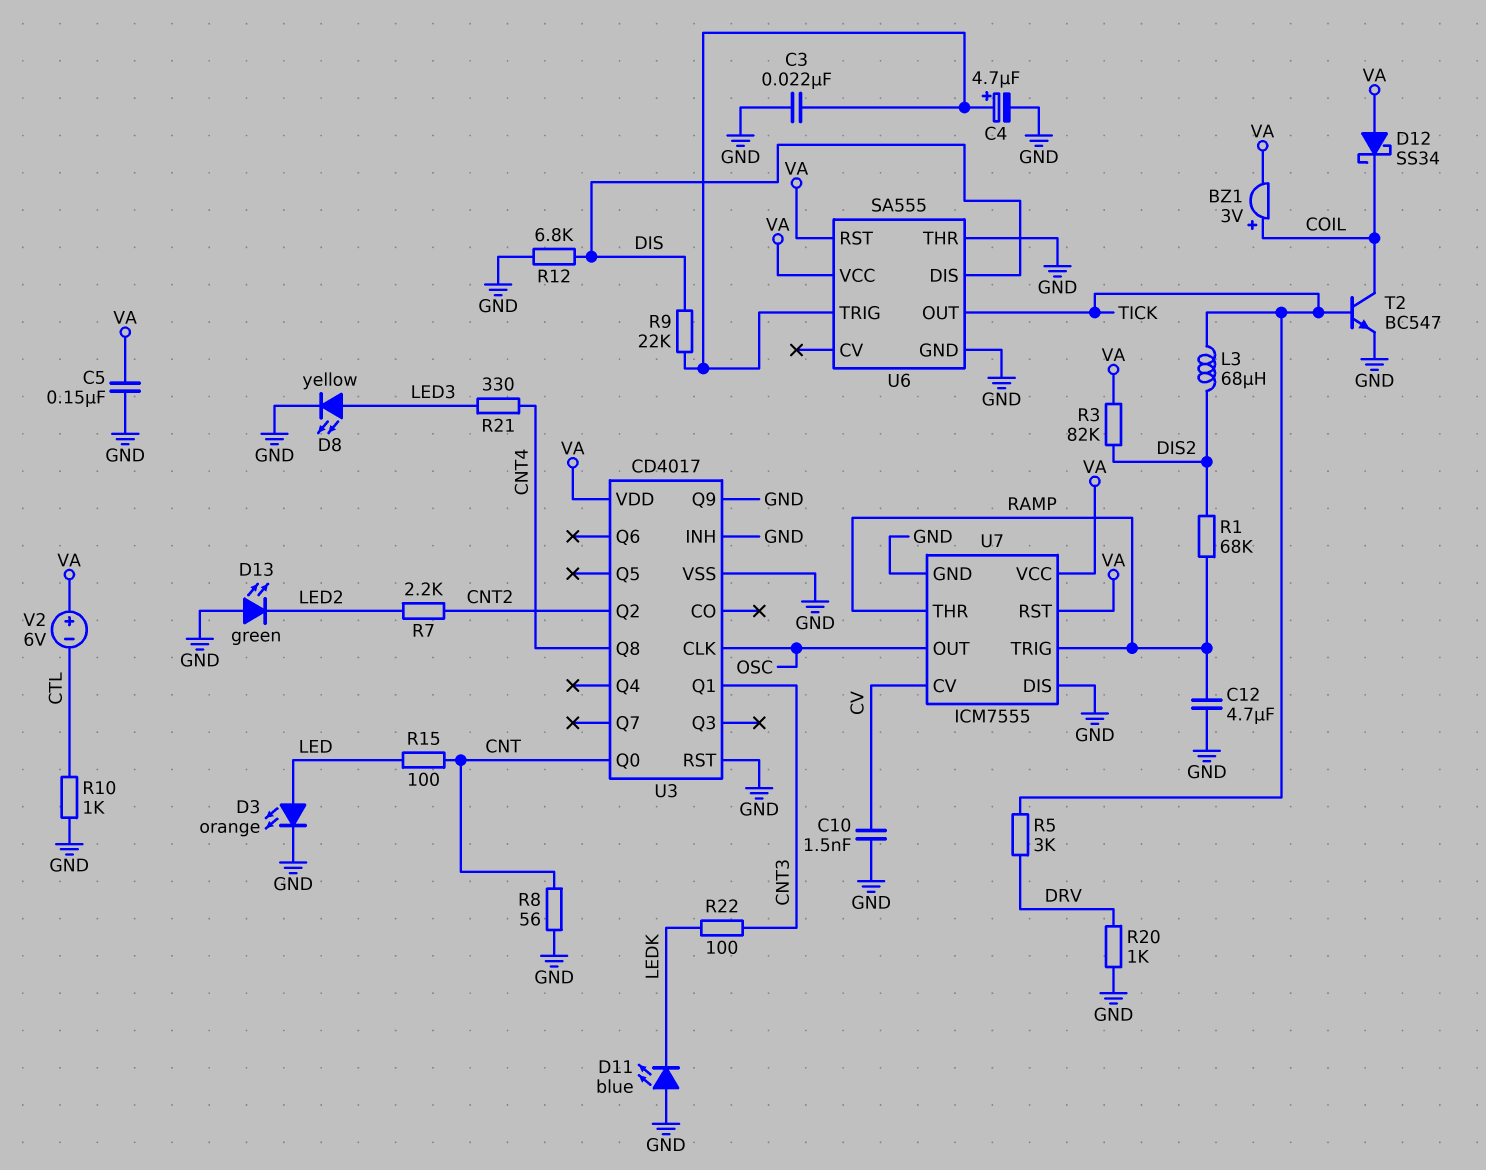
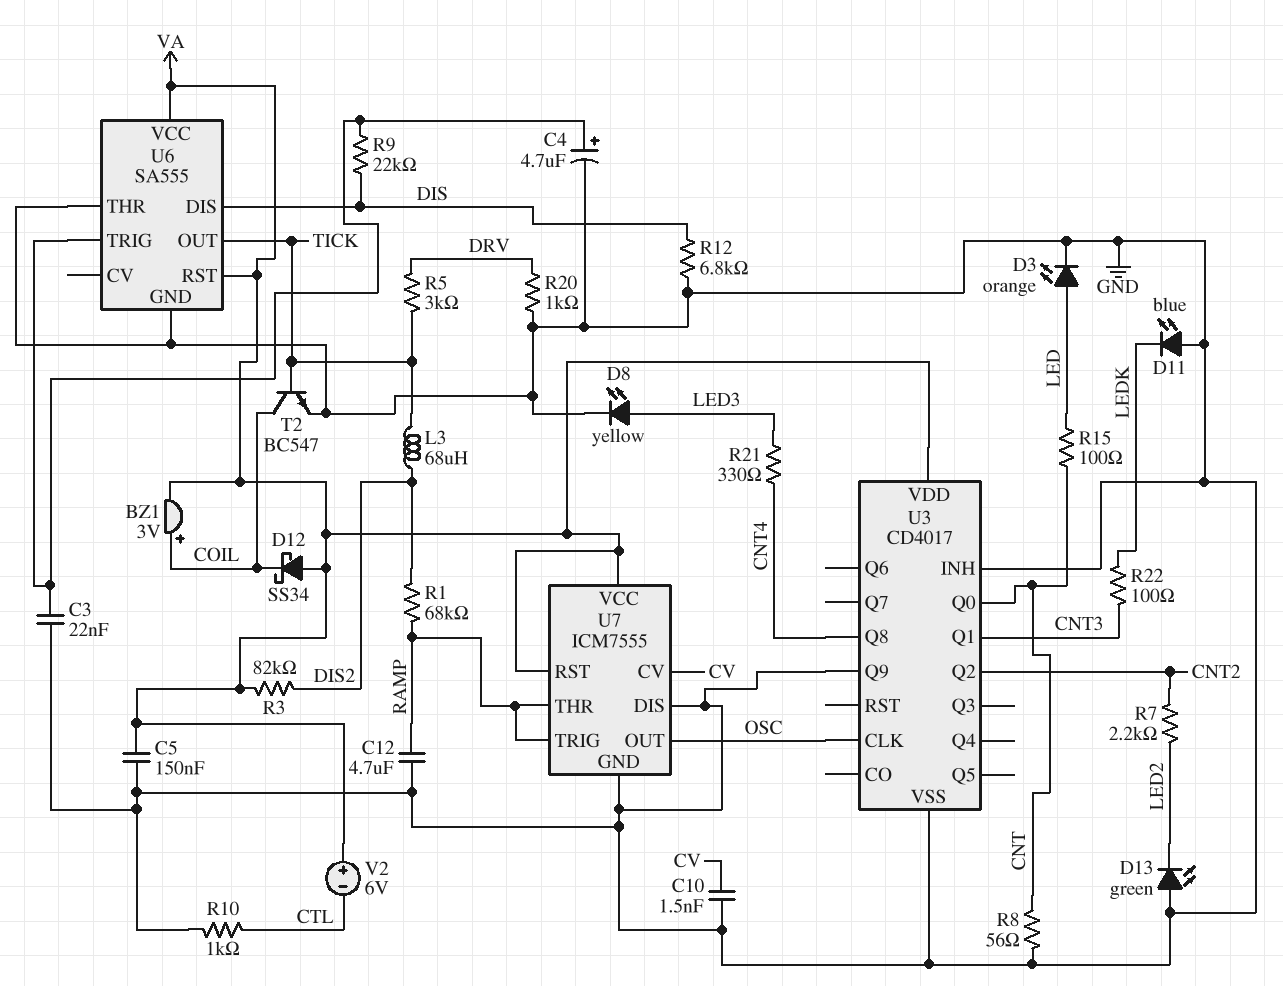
U3 pin RST: GND -> none

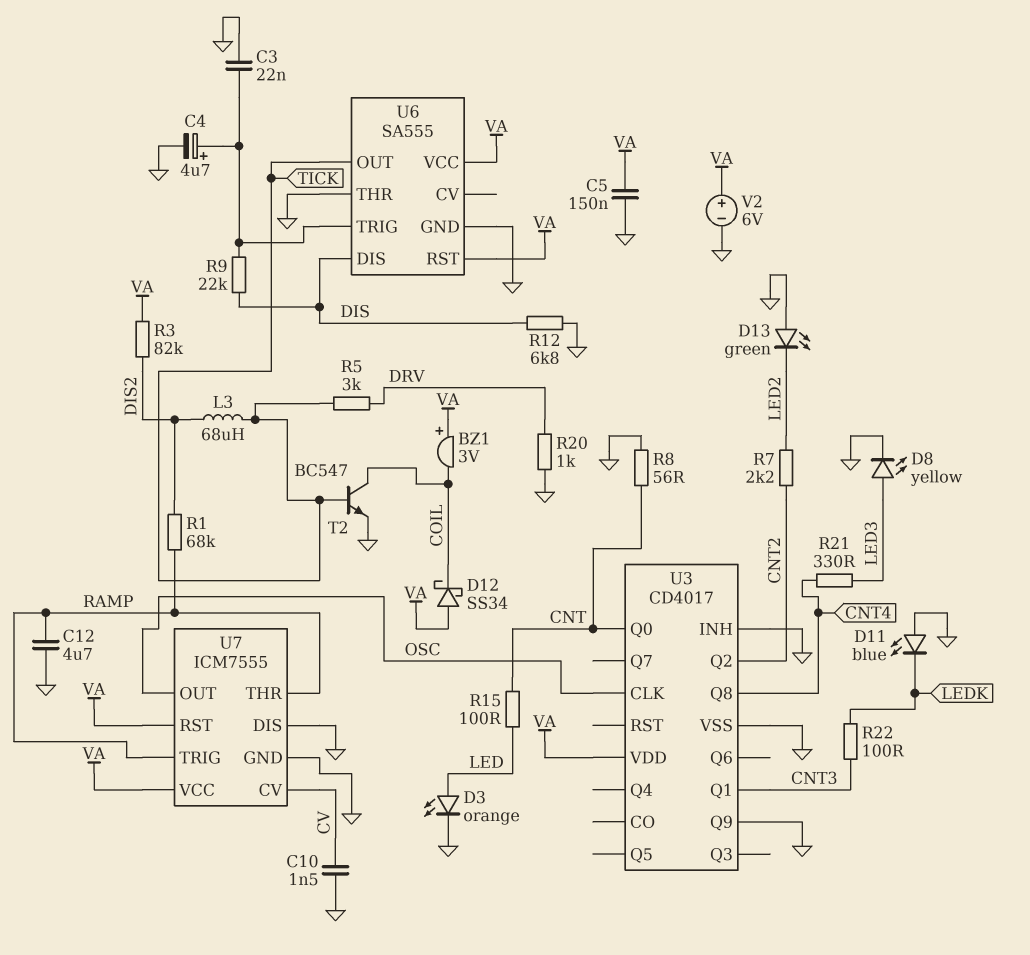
BZ1: buzzer 3V (plus COIL, minus VA) -> buzzer 3V (plus VA, minus COIL)
R10: 1k (CTL, GND) -> none
V2: 6V (plus VA, minus CTL) -> 6V (plus VA, minus GND)

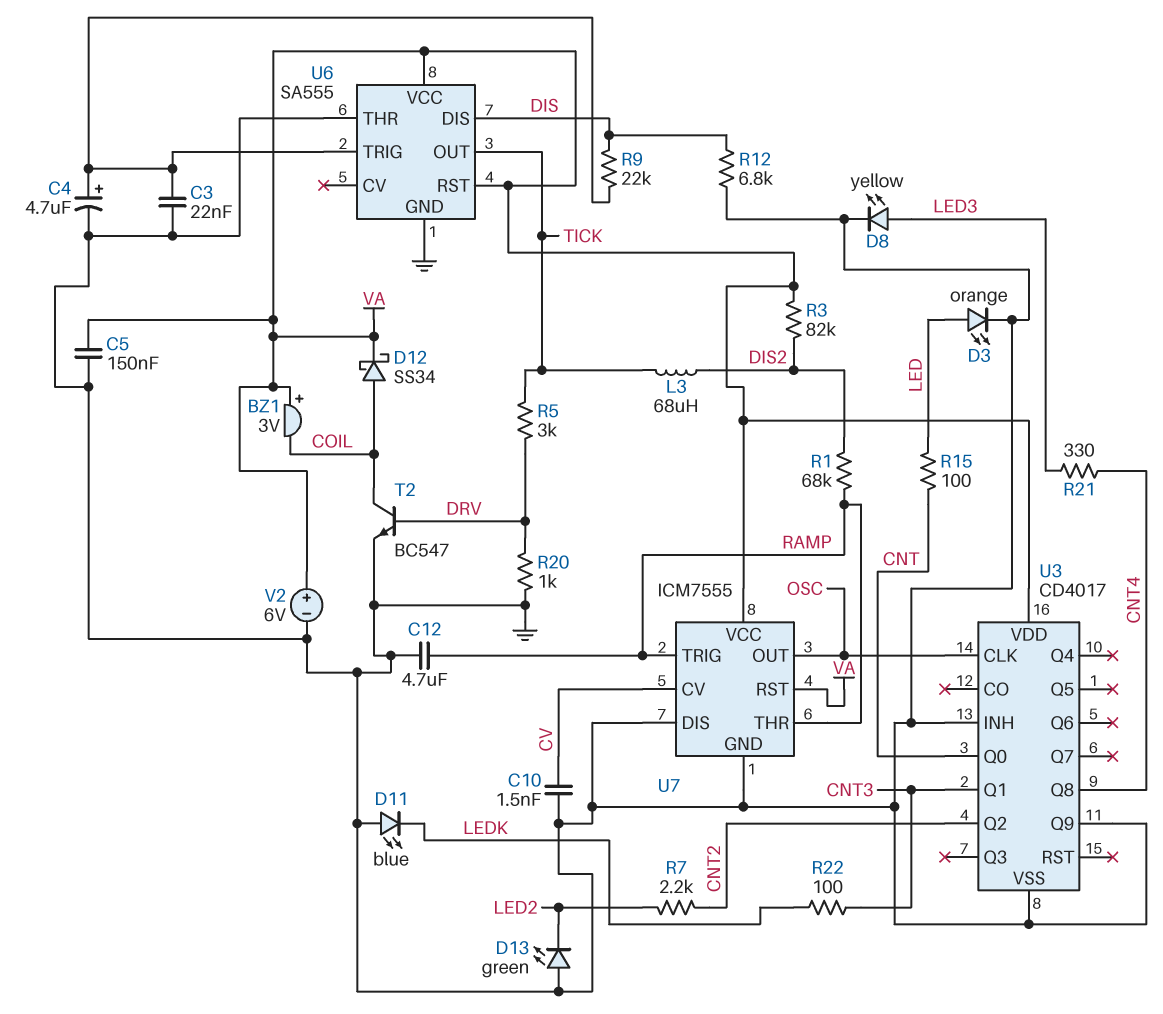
D12: schottky SS34 (A VA, K COIL) -> schottky SS34 (A COIL, K VA)
R8: 56 (CNT, GND) -> none
T2: NPN BC547 (B TICK, C COIL, E GND) -> NPN BC547 (B DRV, C COIL, E GND)

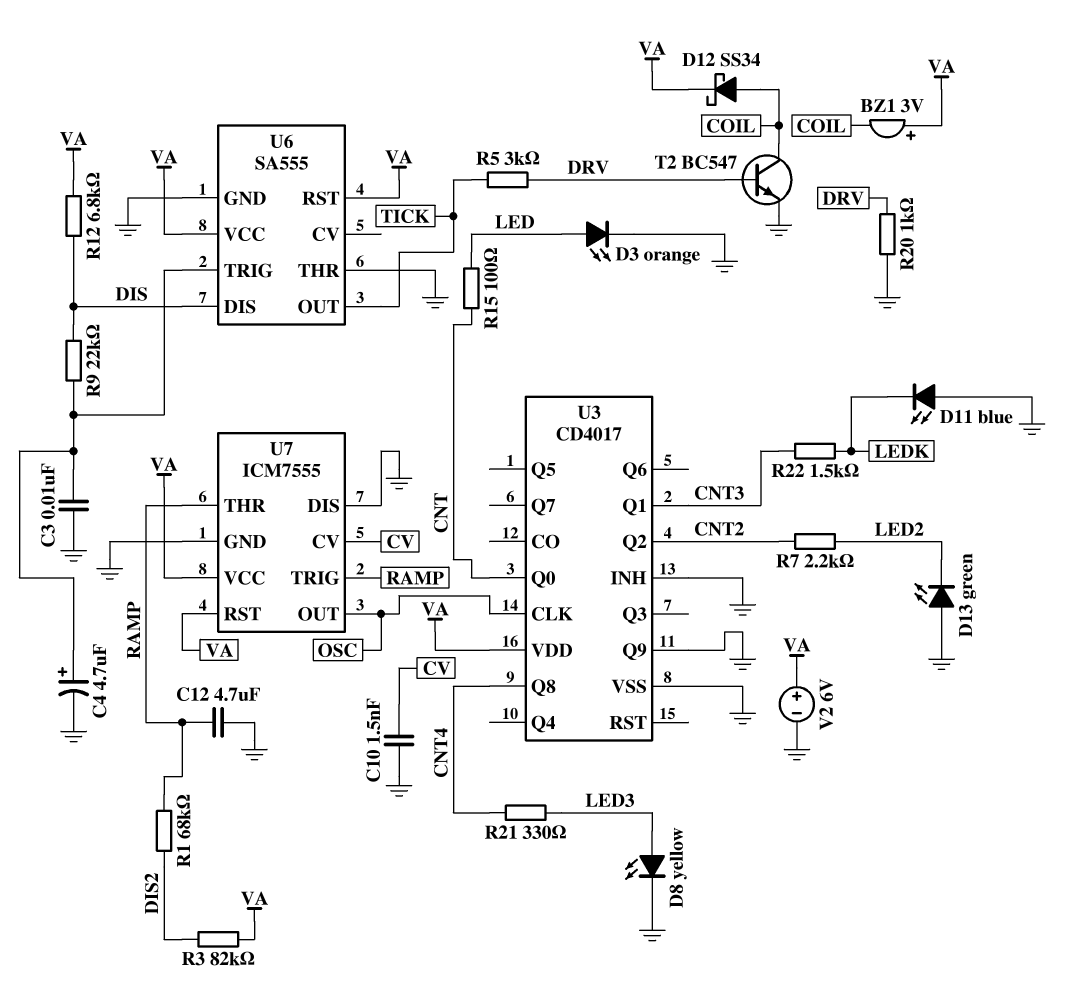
C3: 22nF (GND, U6/TRIG) -> 10nF (GND, U6/TRIG)
C5: 150nF (GND, VA) -> none
L3: 68uH (DIS2, TICK) -> none
R12: 6.8k (DIS, GND) -> 6.8k (DIS, VA)
R22: 100 (CNT3, LEDK) -> 1.5k (CNT3, LEDK)

